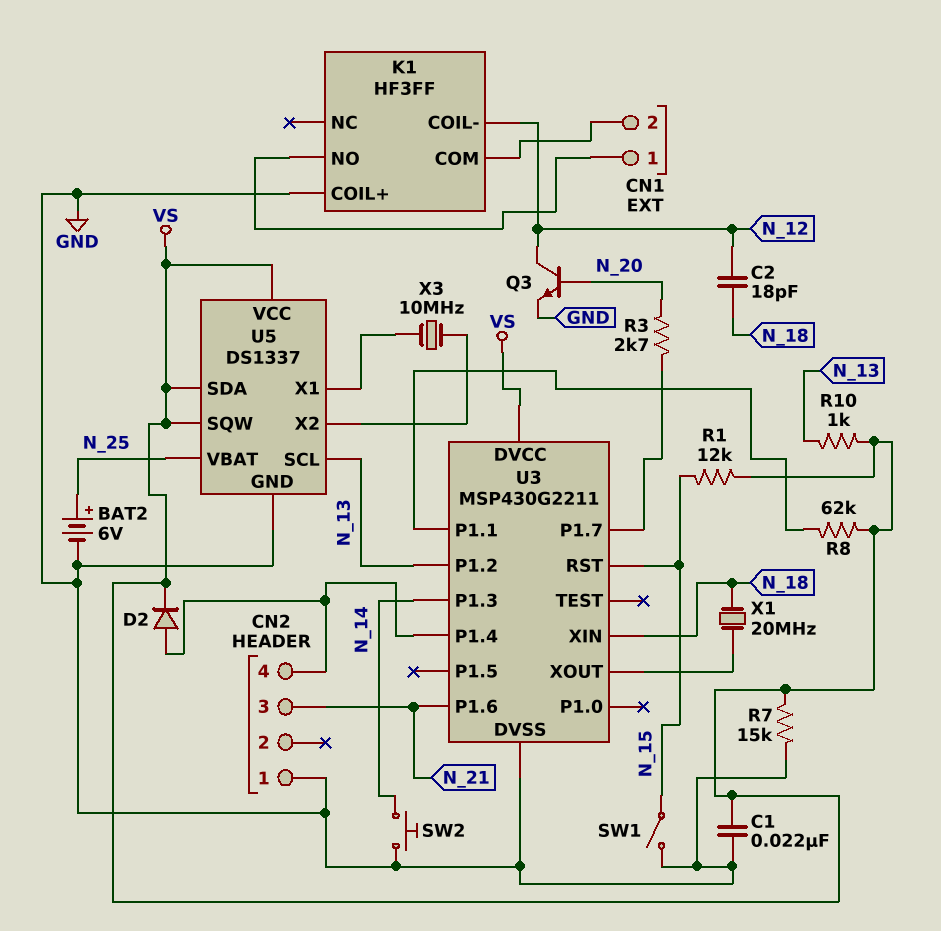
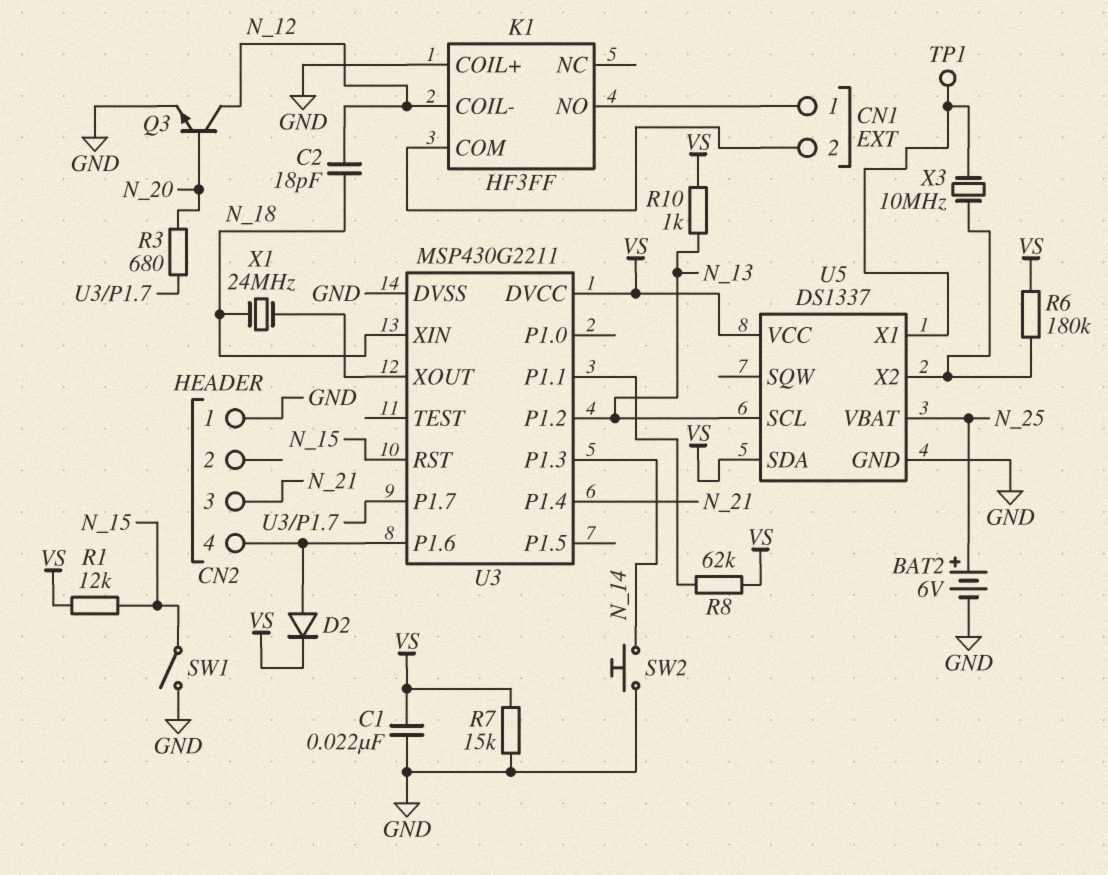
R3: 2.7k (N_20, U3/P1.7) -> 680 (N_20, U3/P1.7)
R6: none -> 180k (U5/X2, VS)
TP1: none -> test point (U5/X1)
U3 pin P1.4: CN2/4 -> N_21
U3 pin P1.6: N_21 -> CN2/4
U5 pin SQW: VS -> none
X1: 20MHz (N_18, U3/XOUT) -> 24MHz (N_18, U3/XOUT)

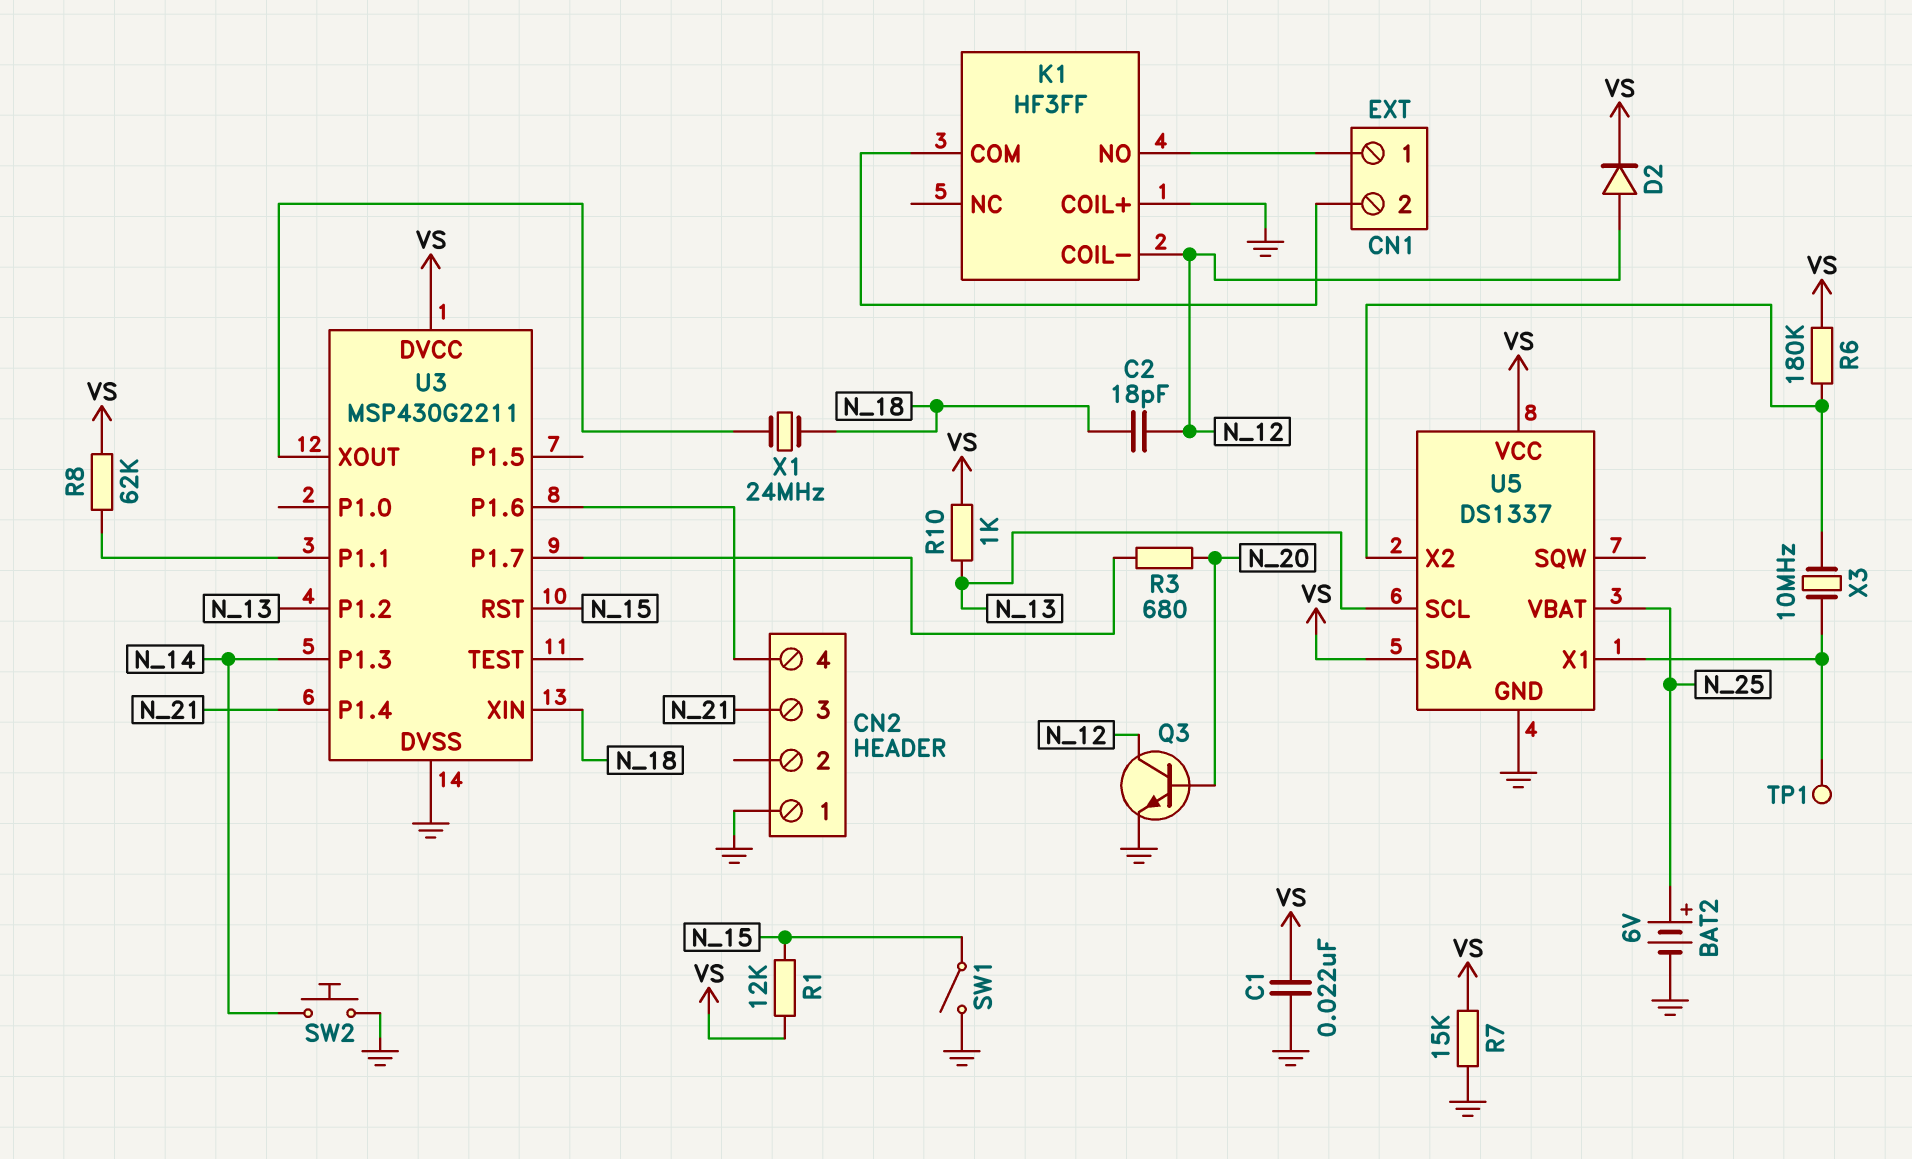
D2: diode (A CN2/4, K VS) -> diode (A N_12, K VS)

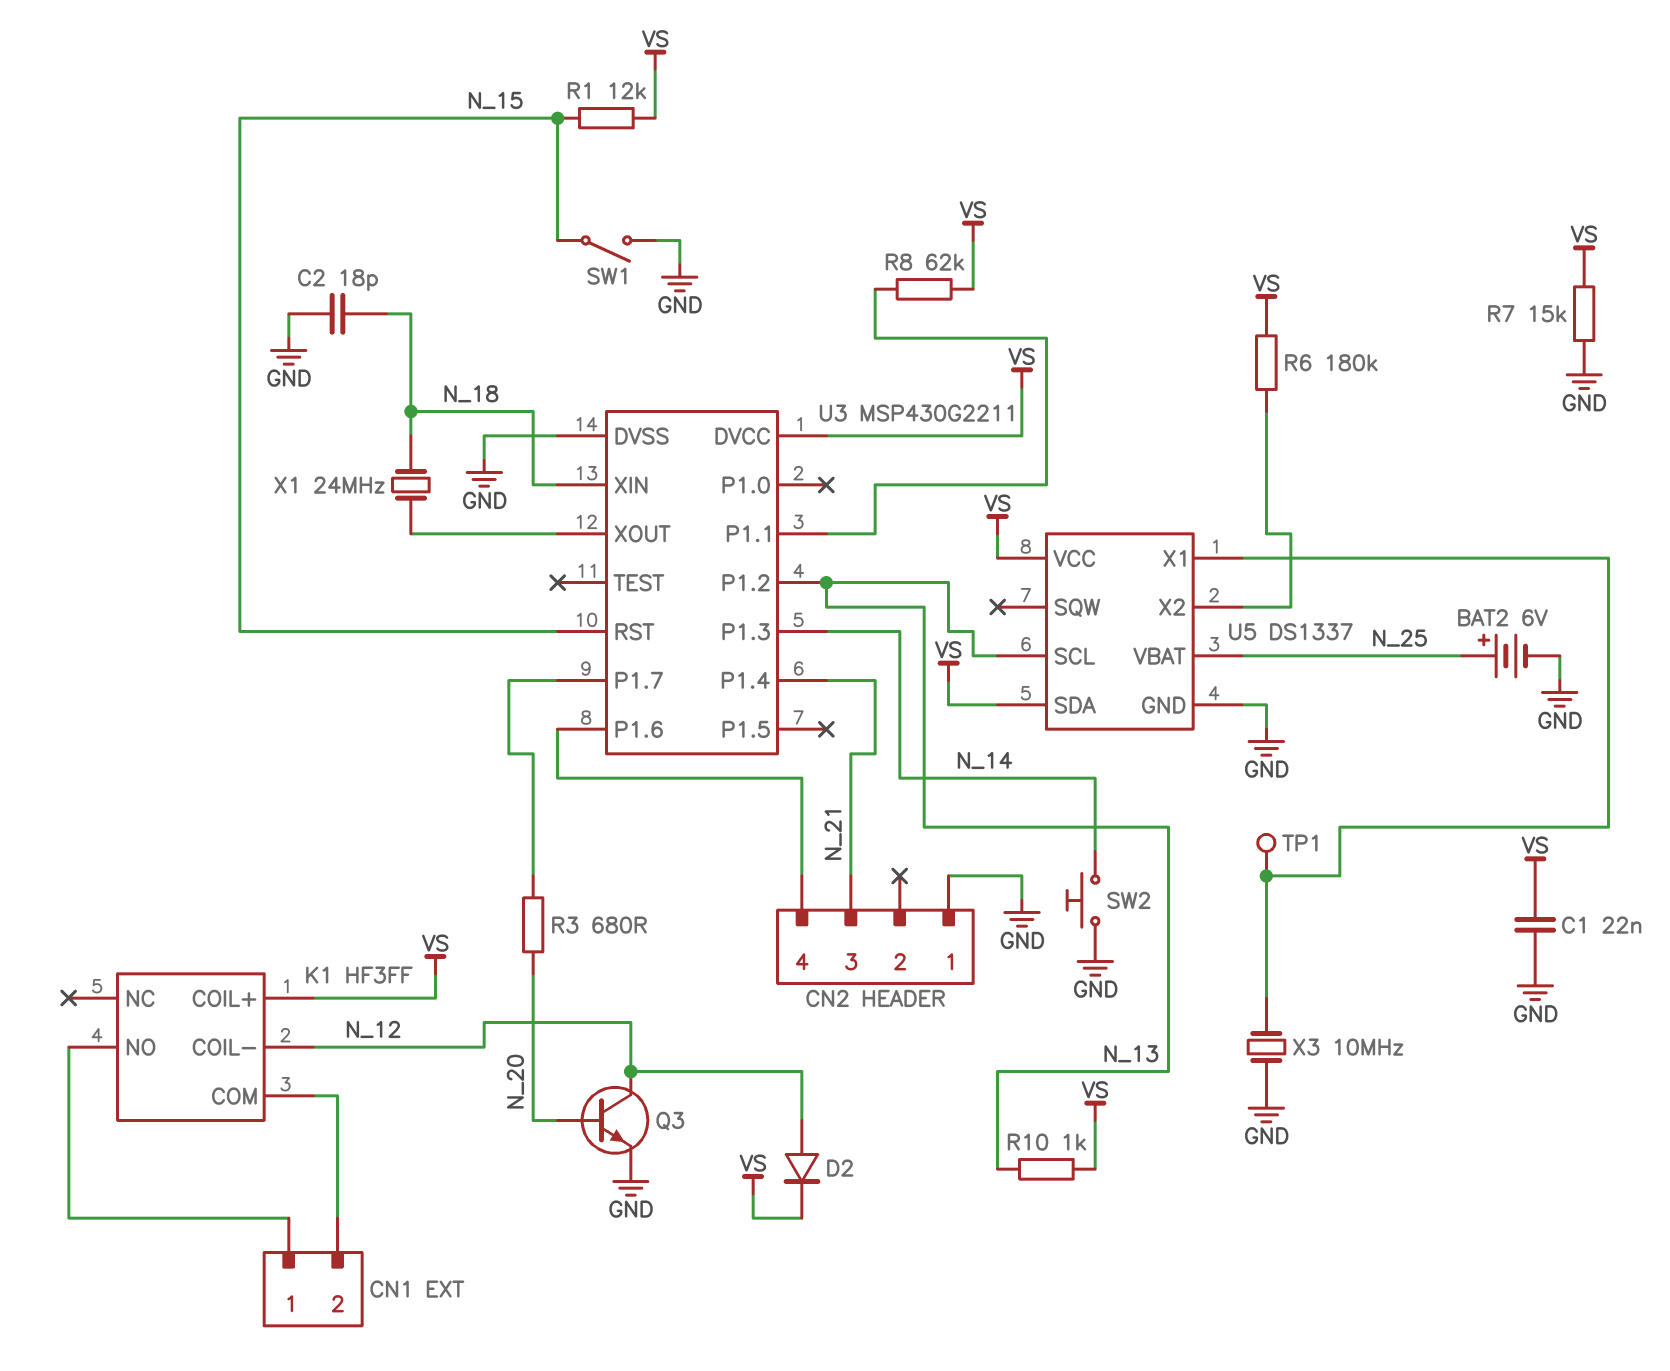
C2: 18pF (N_12, N_18) -> 18pF (GND, N_18)
K1 pin COIL+: GND -> VS
X3: 10MHz (U5/X1, U5/X2) -> 10MHz (GND, U5/X1)

